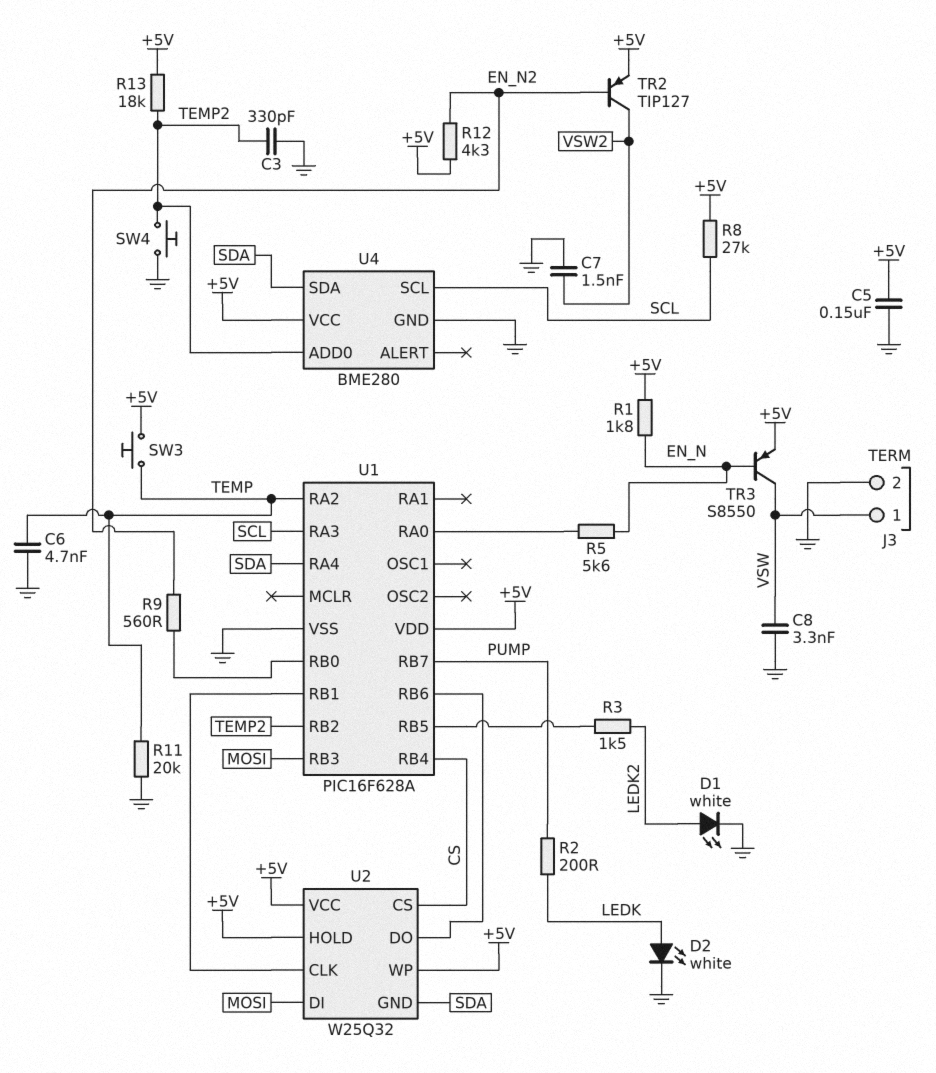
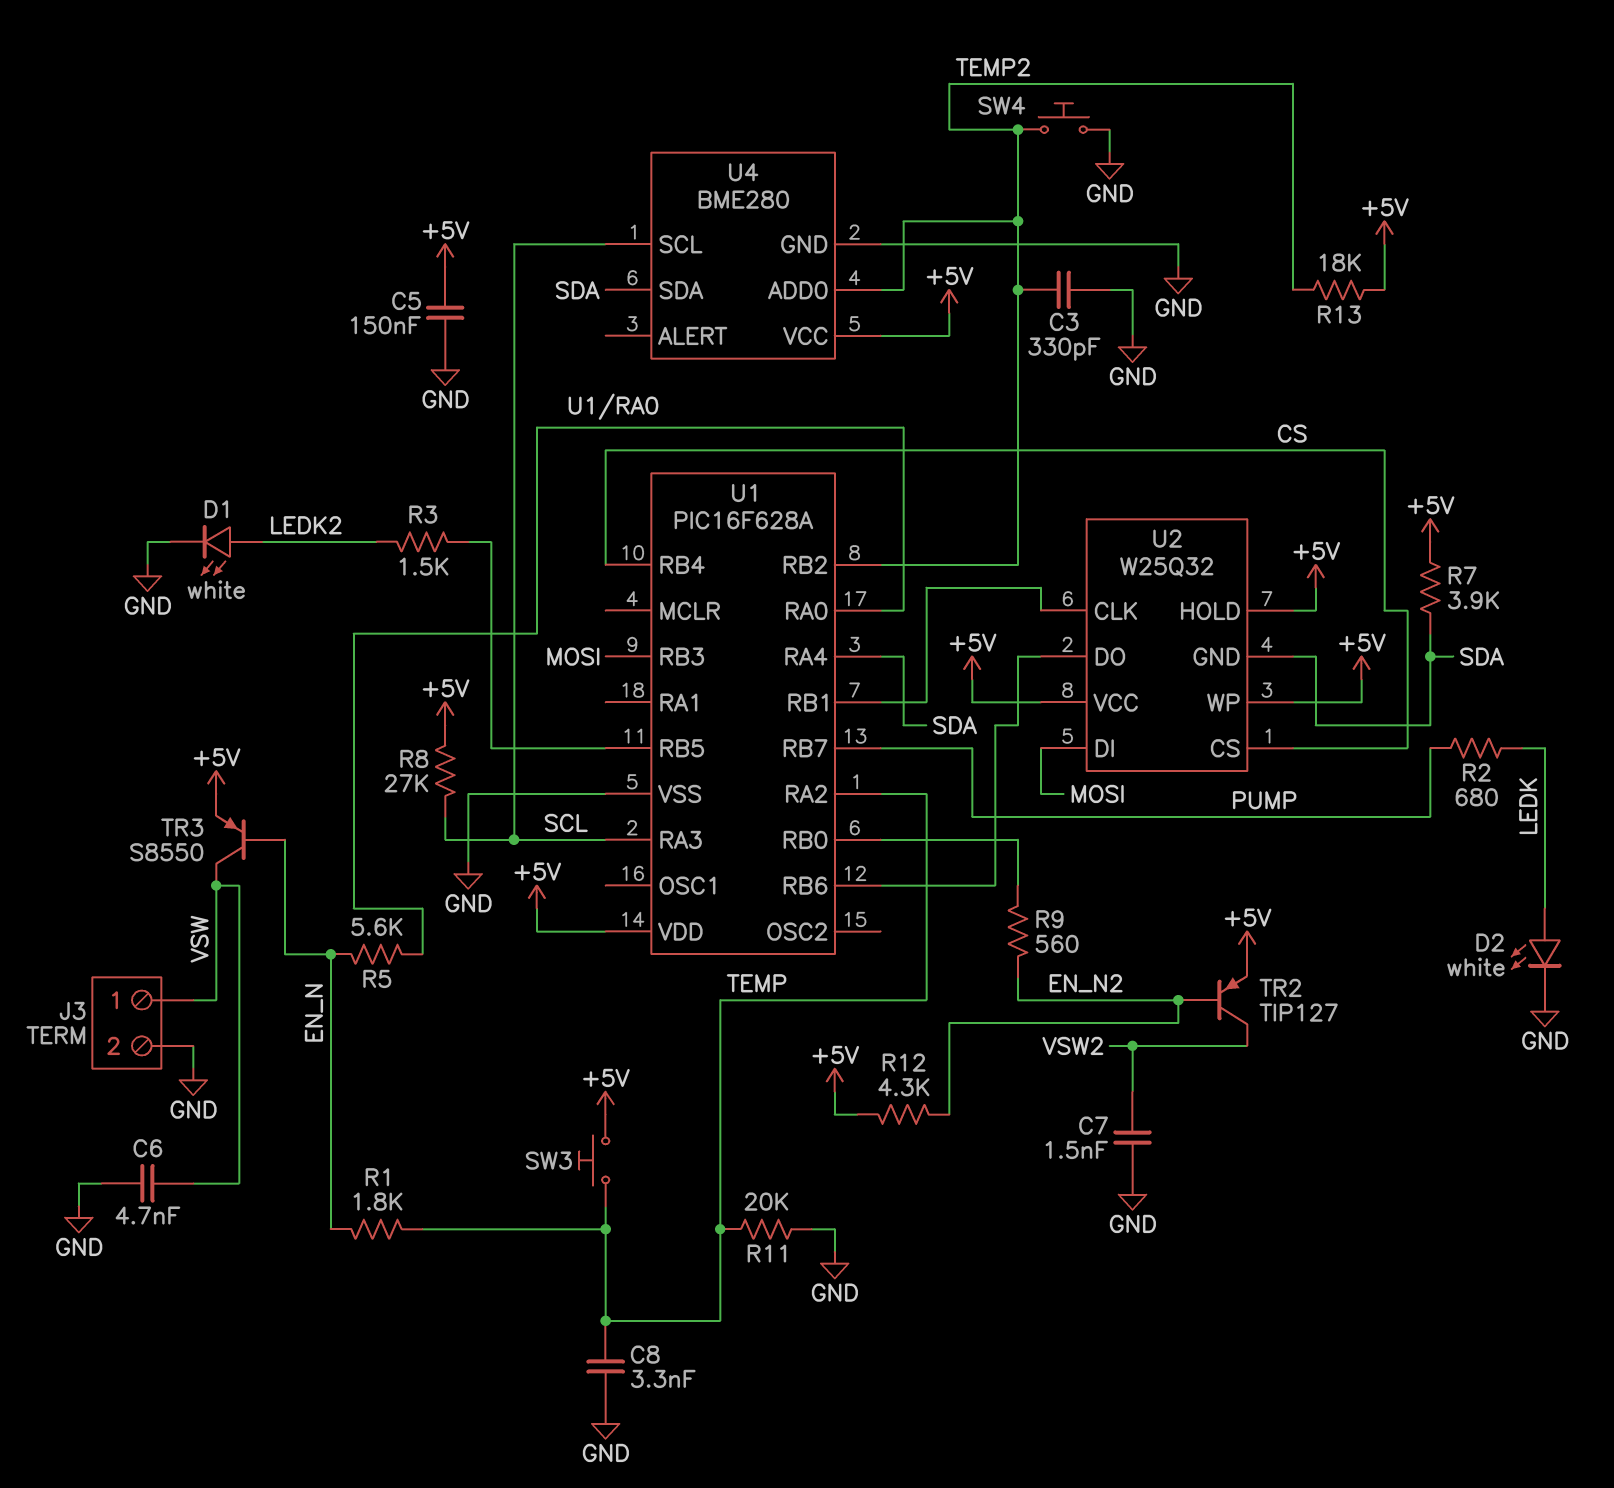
C6: 4.7nF (GND, TEMP) -> 4.7nF (GND, VSW)
C8: 3.3nF (GND, VSW) -> 3.3nF (GND, TEMP)
R1: 1.8k (+5V, EN_N) -> 1.8k (EN_N, TEMP)
R2: 200 (LEDK, PUMP) -> 680 (LEDK, PUMP)
R7: none -> 3.9k (+5V, SDA)

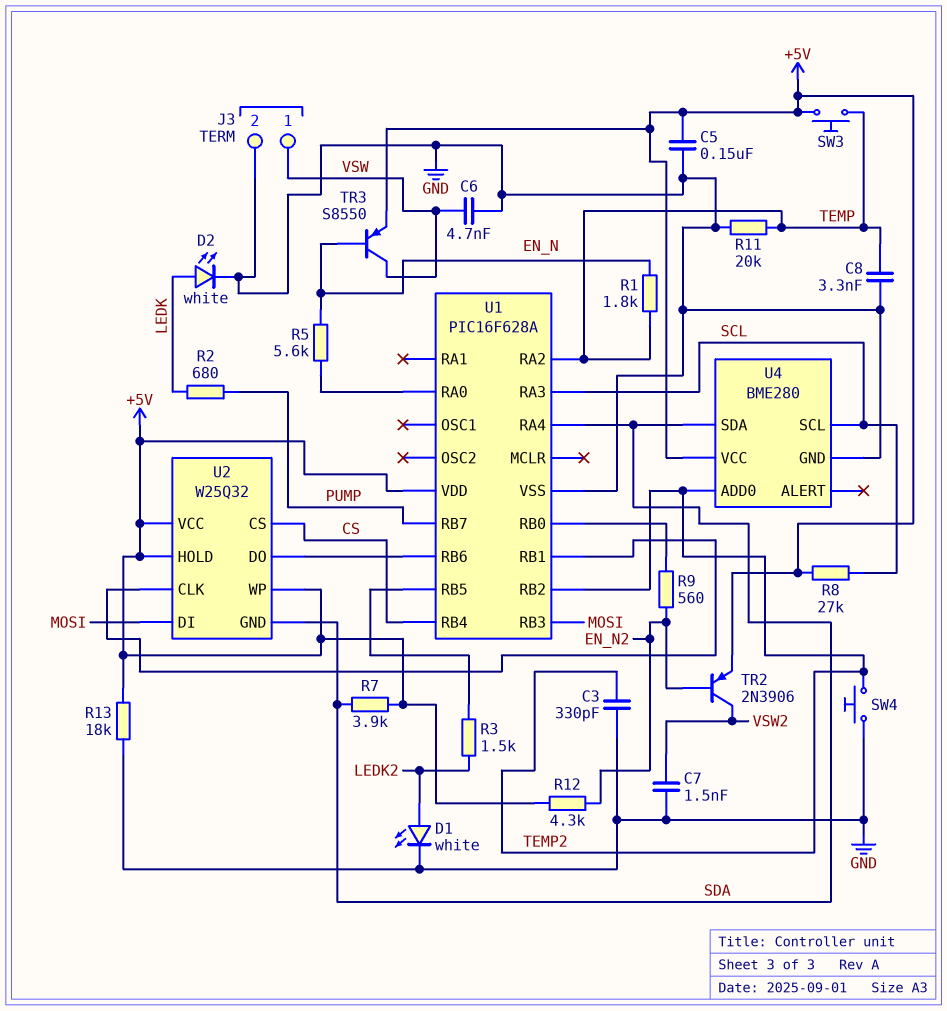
R13: 18k (+5V, TEMP2) -> 18k (+5V, GND)
TR2: PNP TIP127 (B EN_N2, C VSW2, E +5V) -> PNP 2N3906 (B EN_N2, C VSW2, E +5V)

